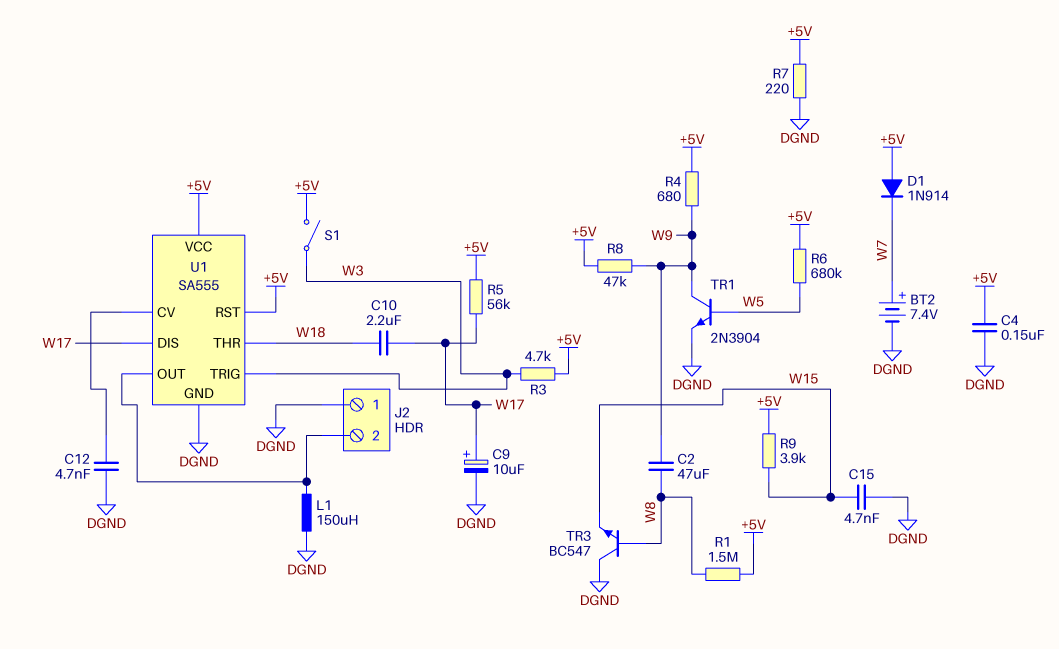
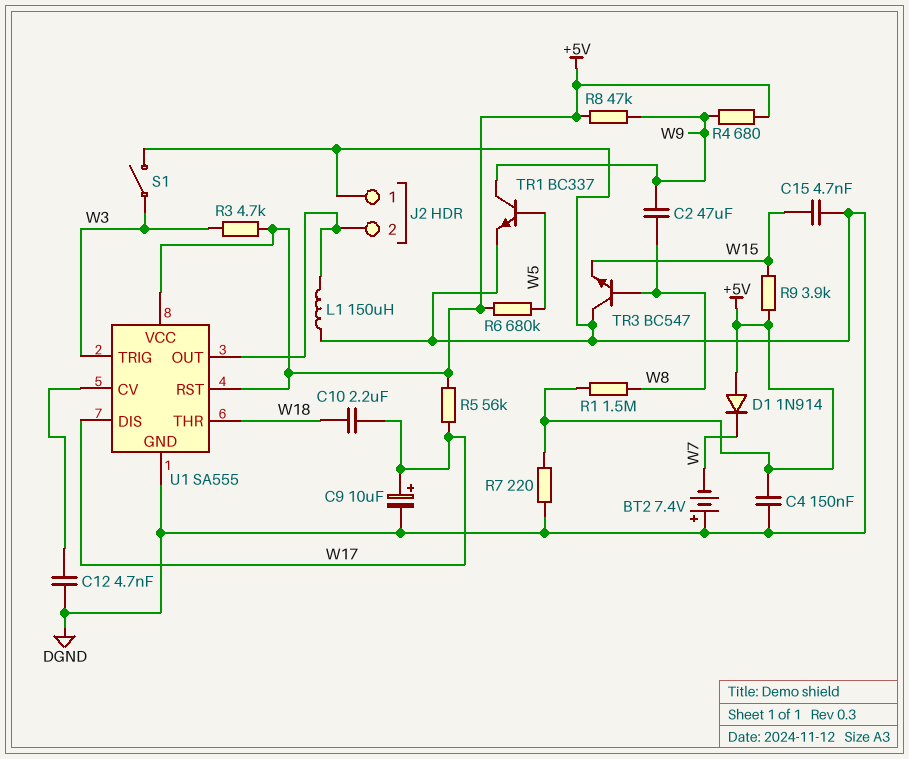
BT2: 7.4V (plus W7, minus DGND) -> 7.4V (plus DGND, minus W7)
S1: switch (+5V, W3) -> switch (DGND, W3)
TR1: NPN 2N3904 (B W5, C W9, E DGND) -> NPN BC337 (B W5, C W9, E DGND)

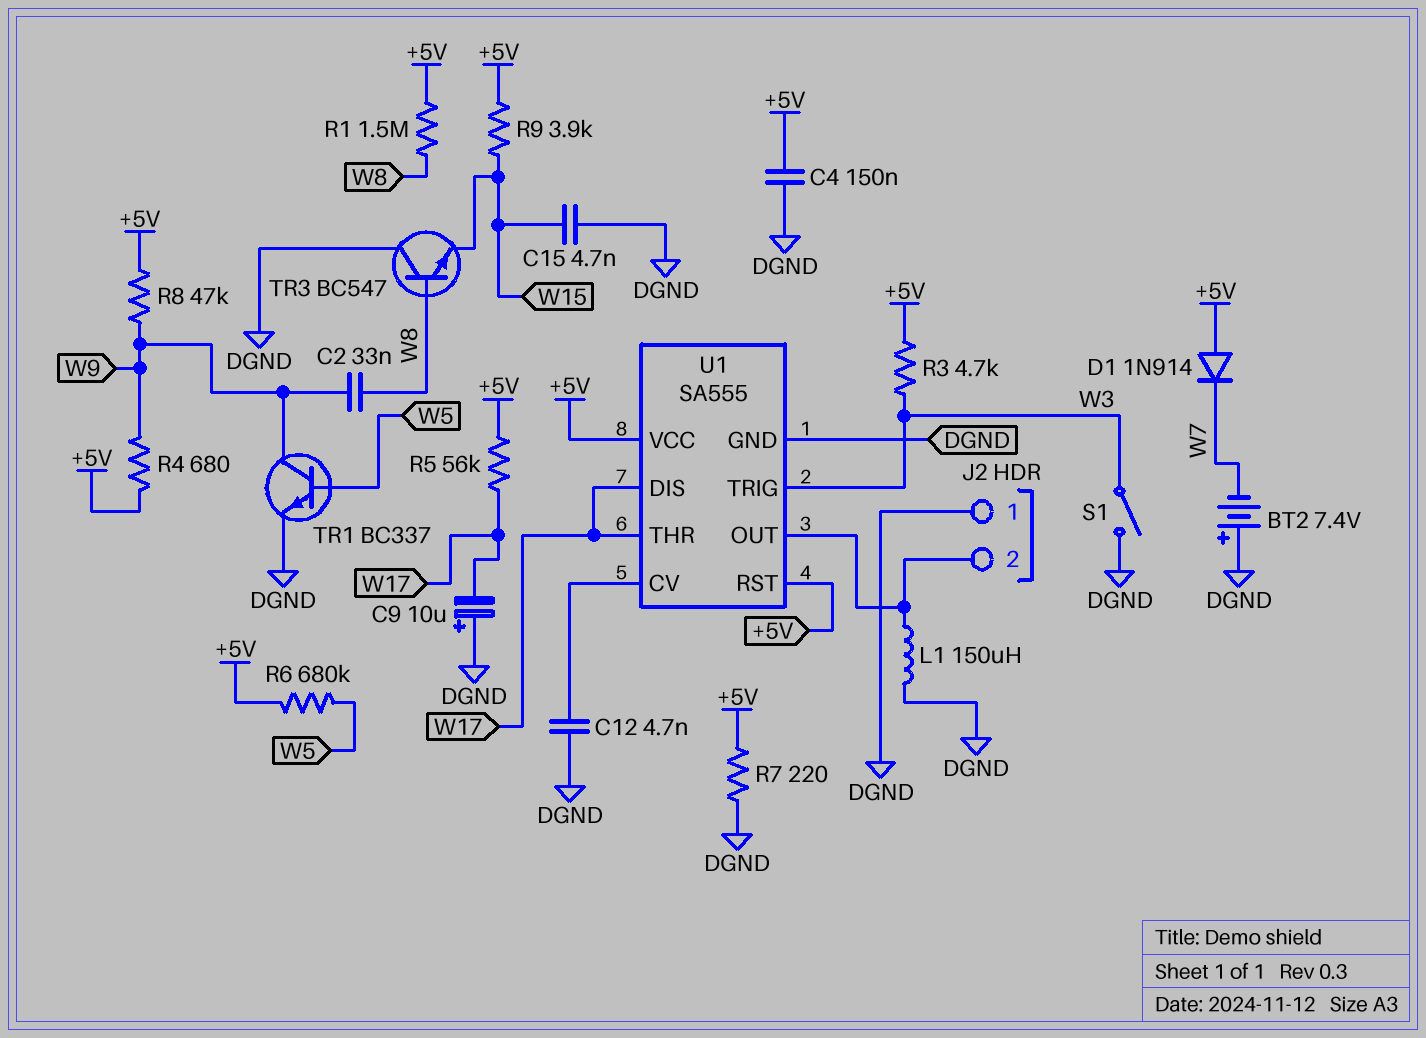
C2: 47uF (W8, W9) -> 33nF (W8, W9)
C9: 10uF (plus W17, minus DGND) -> 10uF (plus DGND, minus W17)
C10: 2.2uF (W17, W18) -> none
U1 pin THR: W18 -> W17

